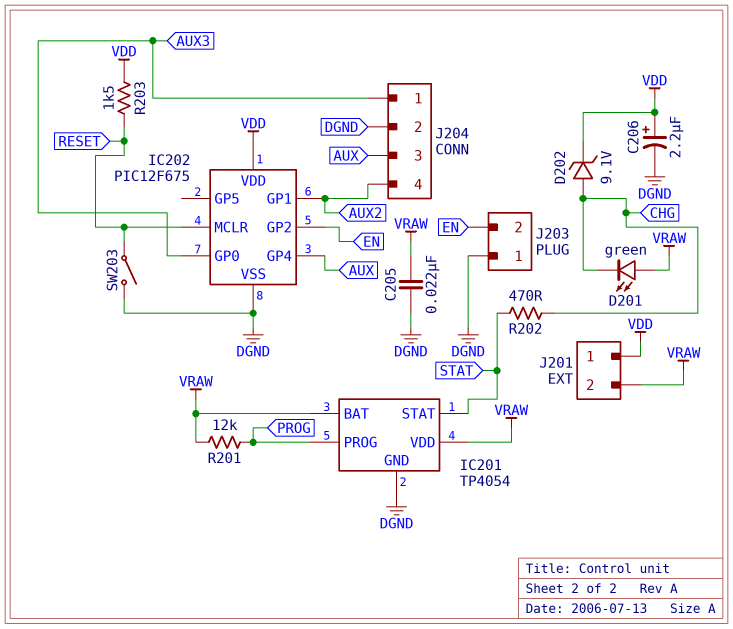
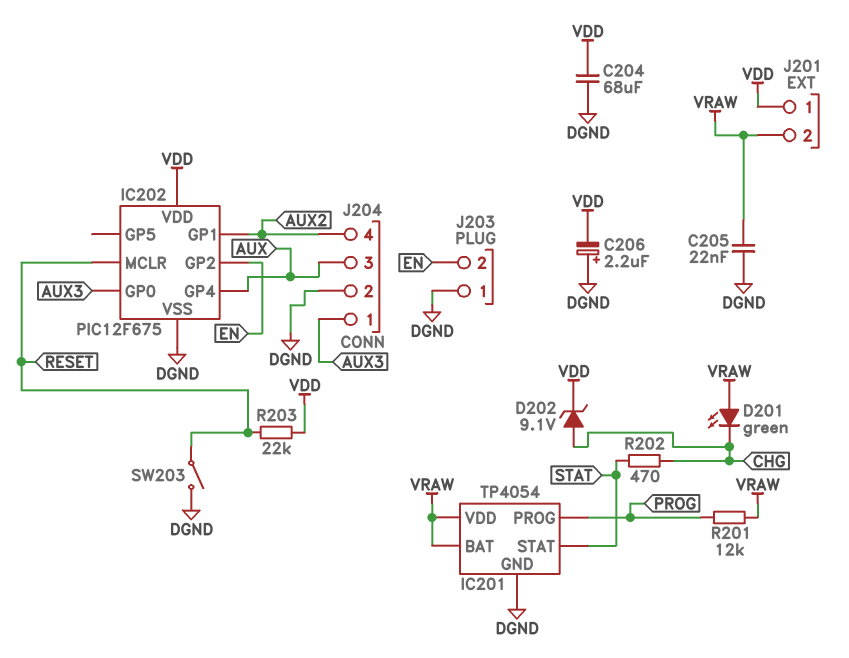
C204: none -> 68uF (DGND, VDD)
C206: 2.2uF (plus VDD, minus DGND) -> 2.2uF (plus DGND, minus VDD)
R203: 1.5k (RESET, VDD) -> 22k (RESET, VDD)

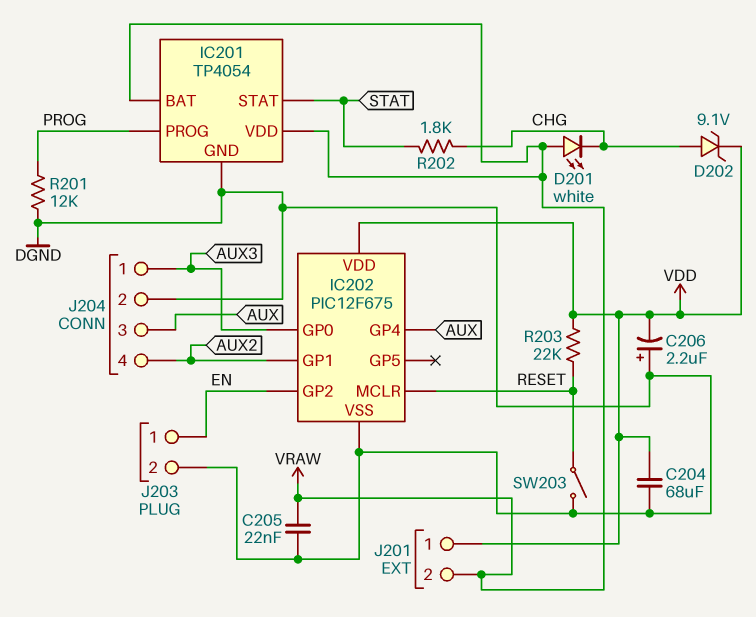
D201: LED green (A VRAW, K CHG) -> LED white (A VRAW, K CHG)
J203 pin 1: DGND -> EN
J203 pin 2: EN -> DGND
R201: 12k (PROG, VRAW) -> 12k (DGND, PROG)
R202: 470 (CHG, STAT) -> 1.8k (CHG, STAT)

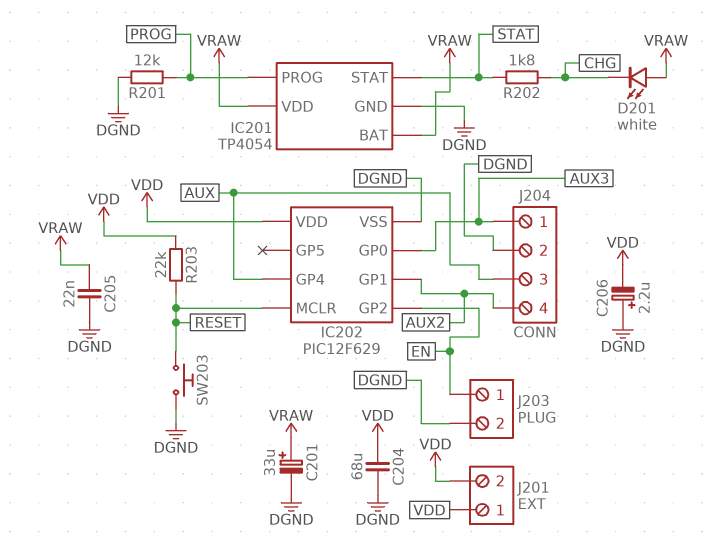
C201: none -> 33uF (plus VRAW, minus DGND)
D202: zener 9.1V (A CHG, K VDD) -> none
IC202: PIC12F675 -> PIC12F629
J201 pin 2: VRAW -> VDD
SW203: switch (DGND, RESET) -> button (DGND, RESET)

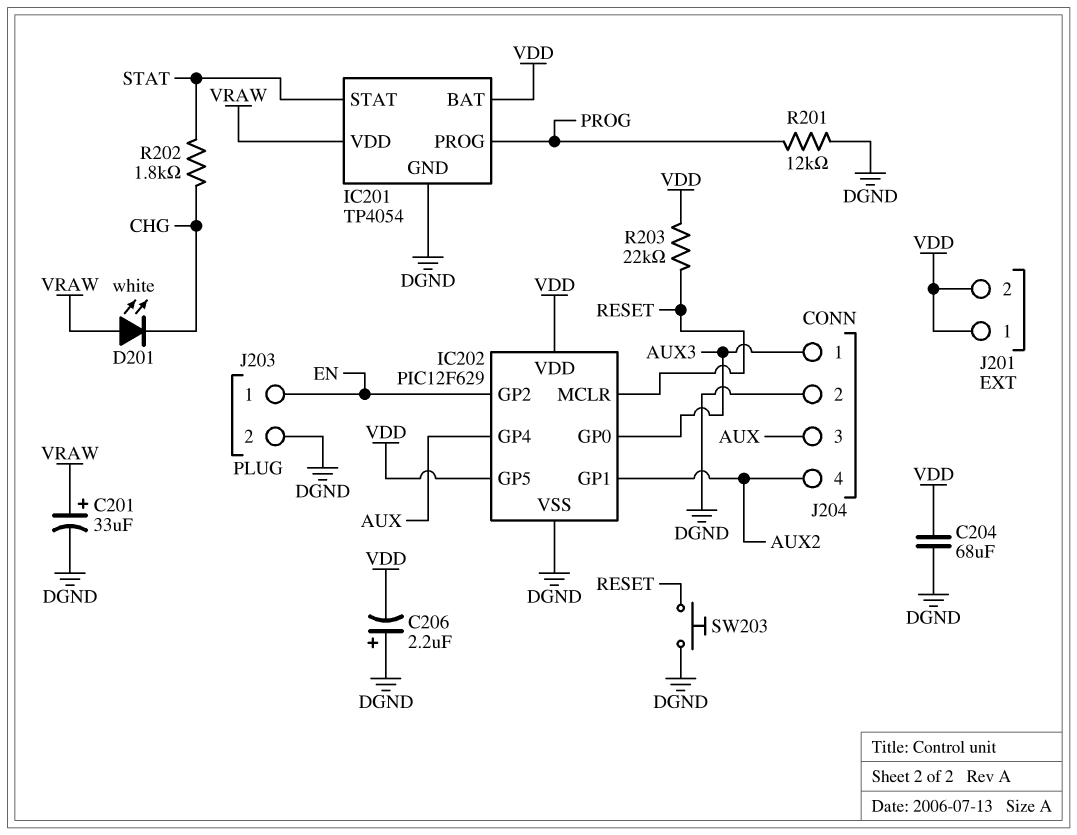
C205: 22nF (DGND, VRAW) -> none
IC201 pin BAT: VRAW -> VDD
IC202 pin GP5: none -> VDD

